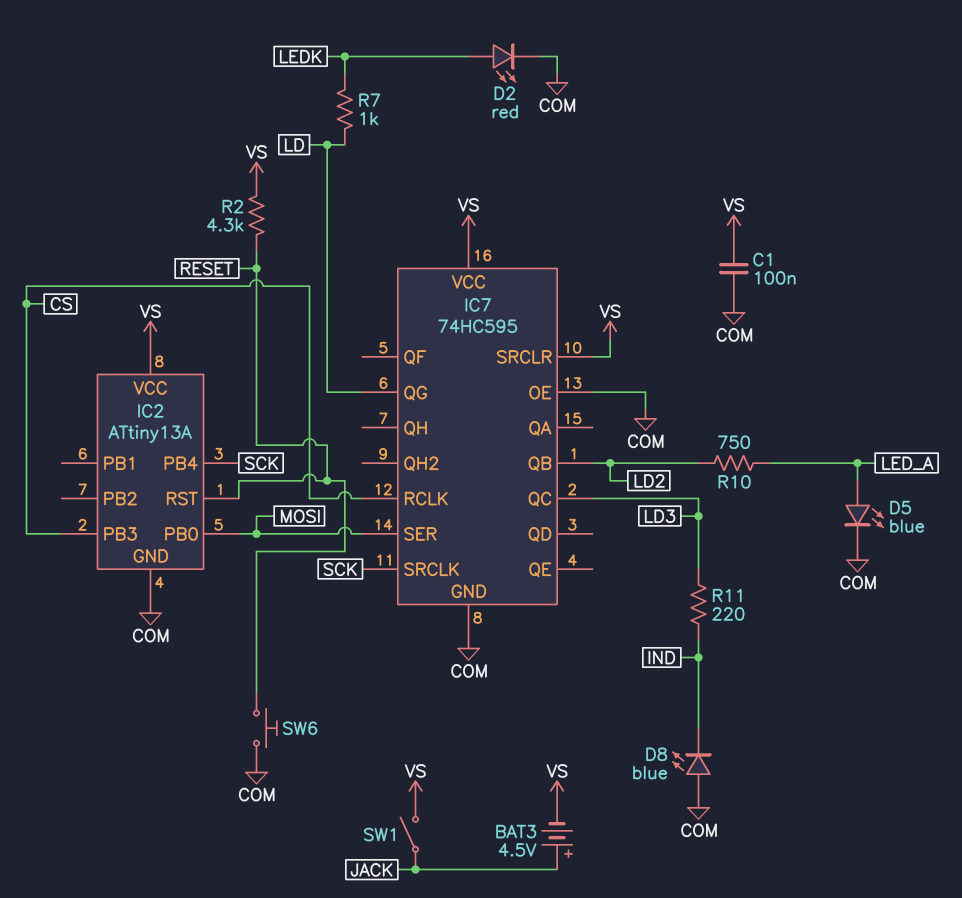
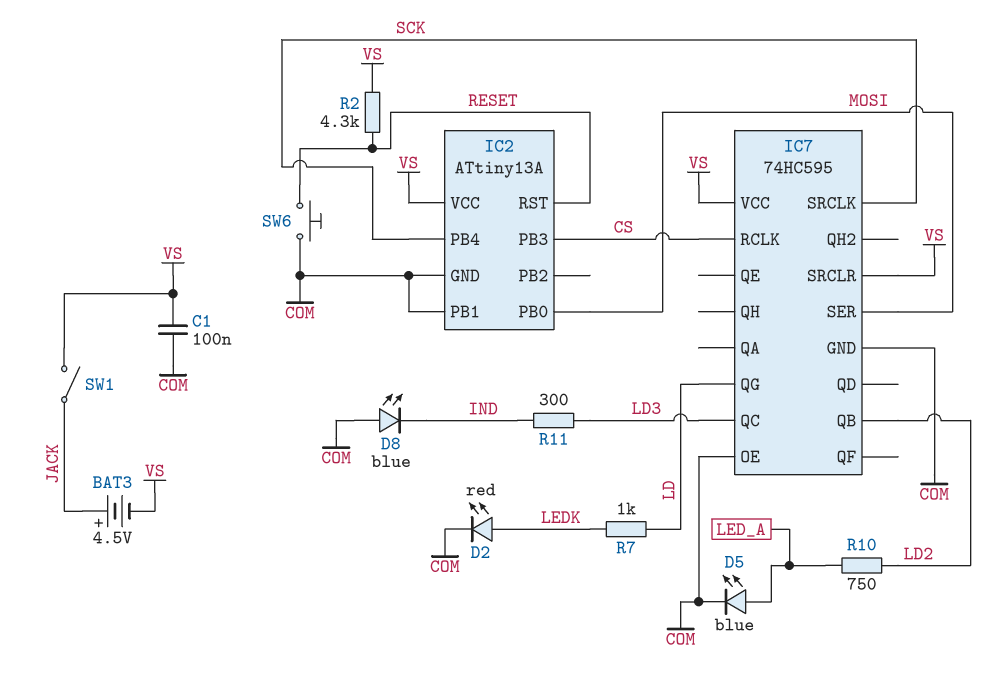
IC2 pin PB1: none -> COM
R11: 220 (IND, LD3) -> 300 (IND, LD3)

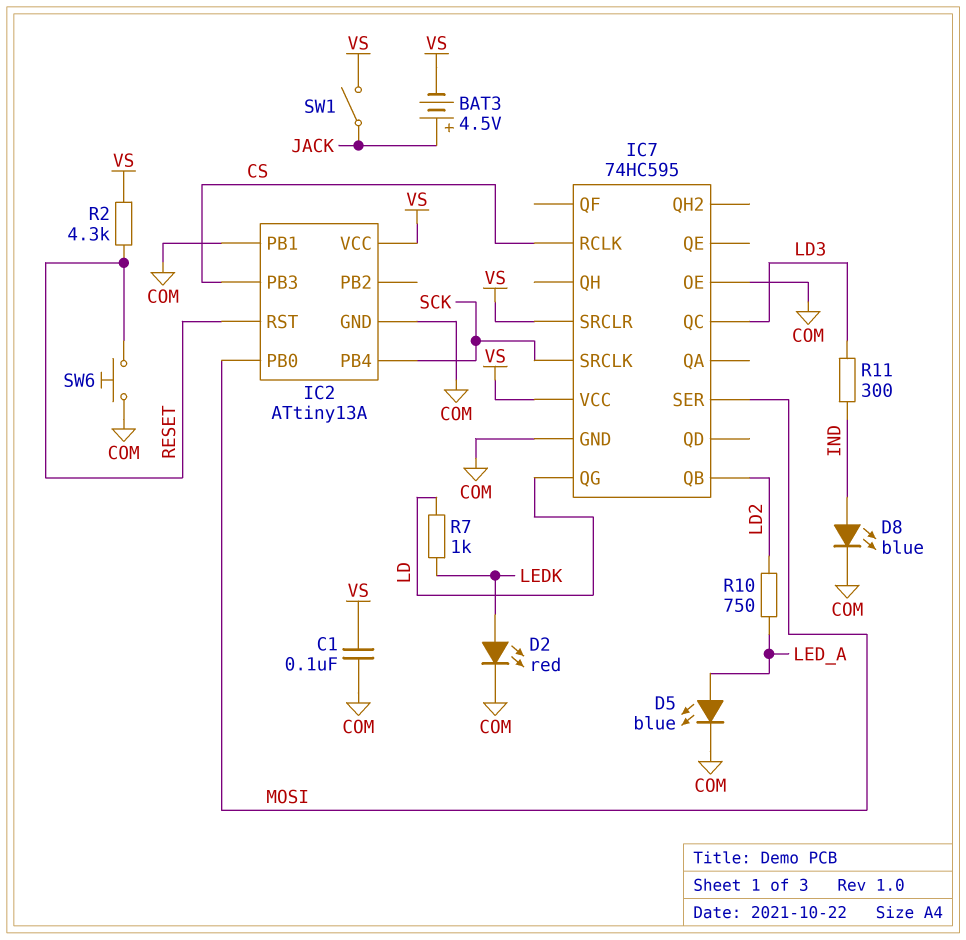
D8: LED blue (A COM, K IND) -> LED blue (A IND, K COM)

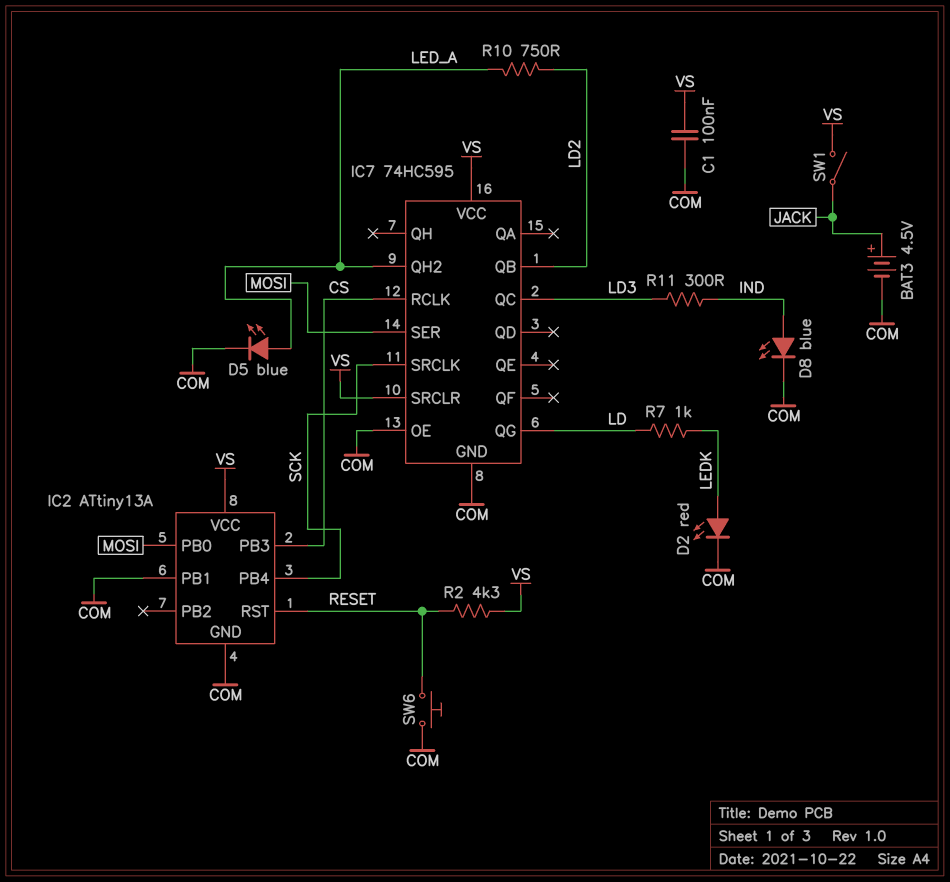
BAT3: 4.5V (plus JACK, minus VS) -> 4.5V (plus JACK, minus COM)
IC7 pin QH2: none -> LED_A

